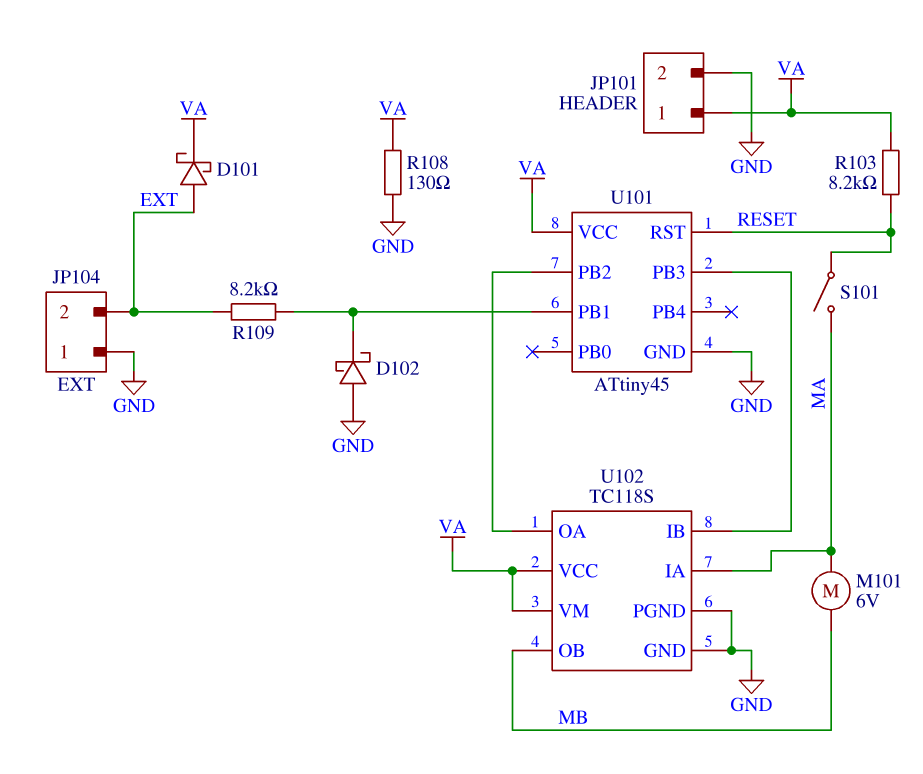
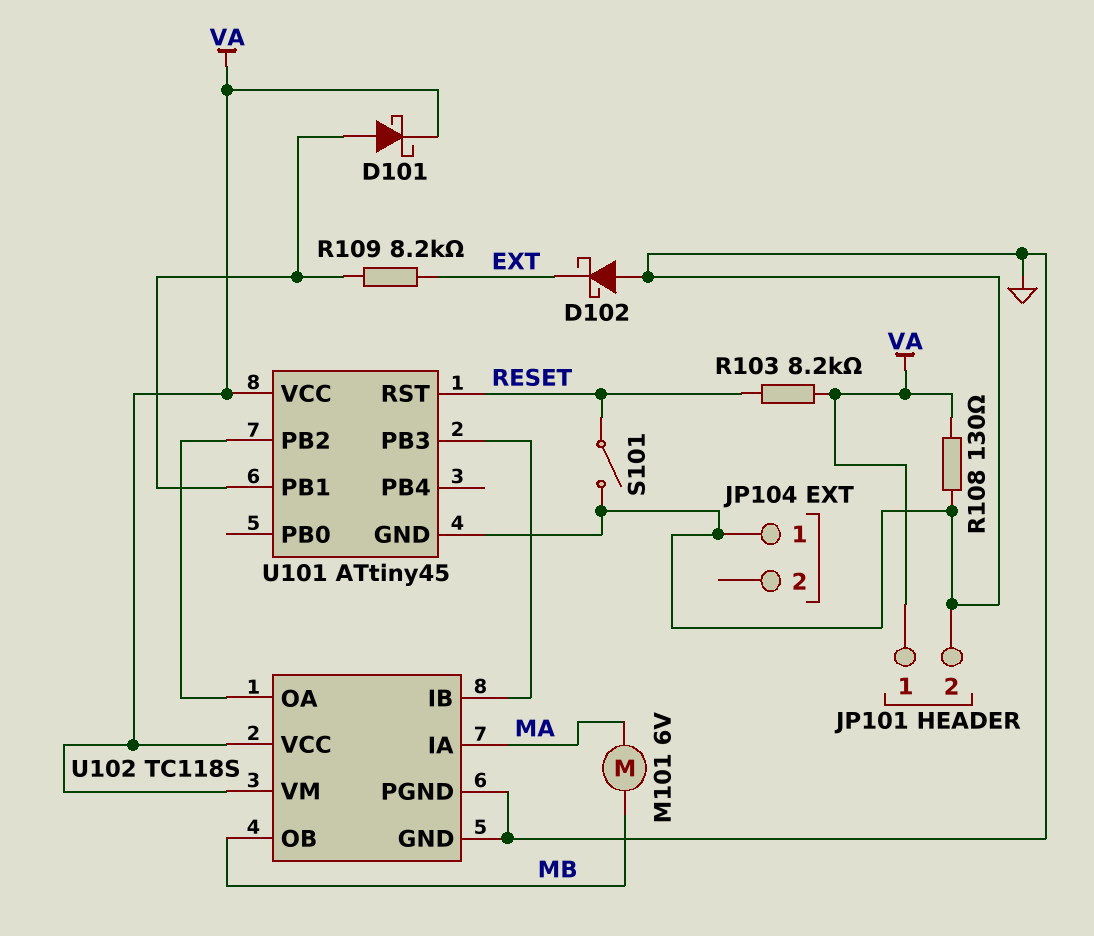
D101: schottky (A EXT, K VA) -> schottky (A U101/PB1, K VA)
D102: schottky (A GND, K U101/PB1) -> schottky (A GND, K EXT)
JP104 pin 2: EXT -> none
S101: switch (MA, RESET) -> switch (GND, RESET)

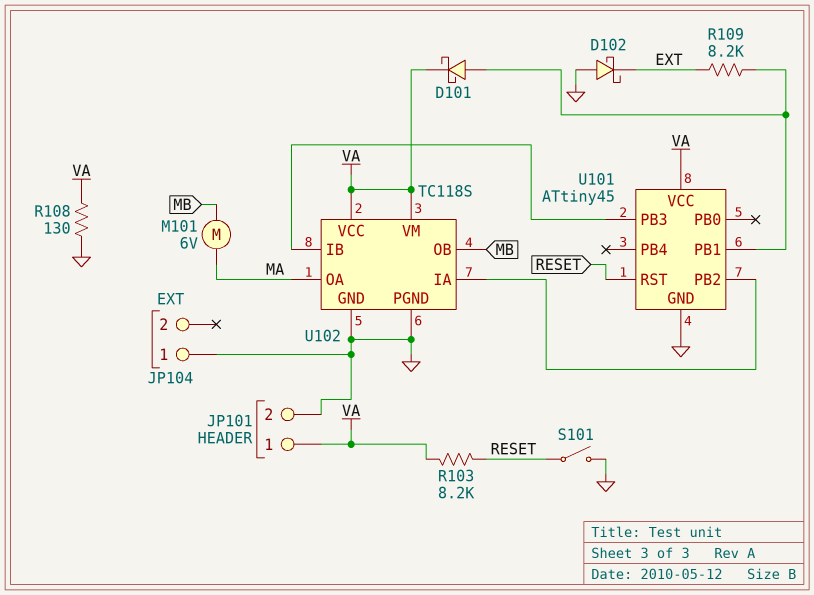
U102 pin IA: MA -> U101/PB2
U102 pin OA: U101/PB2 -> MA

